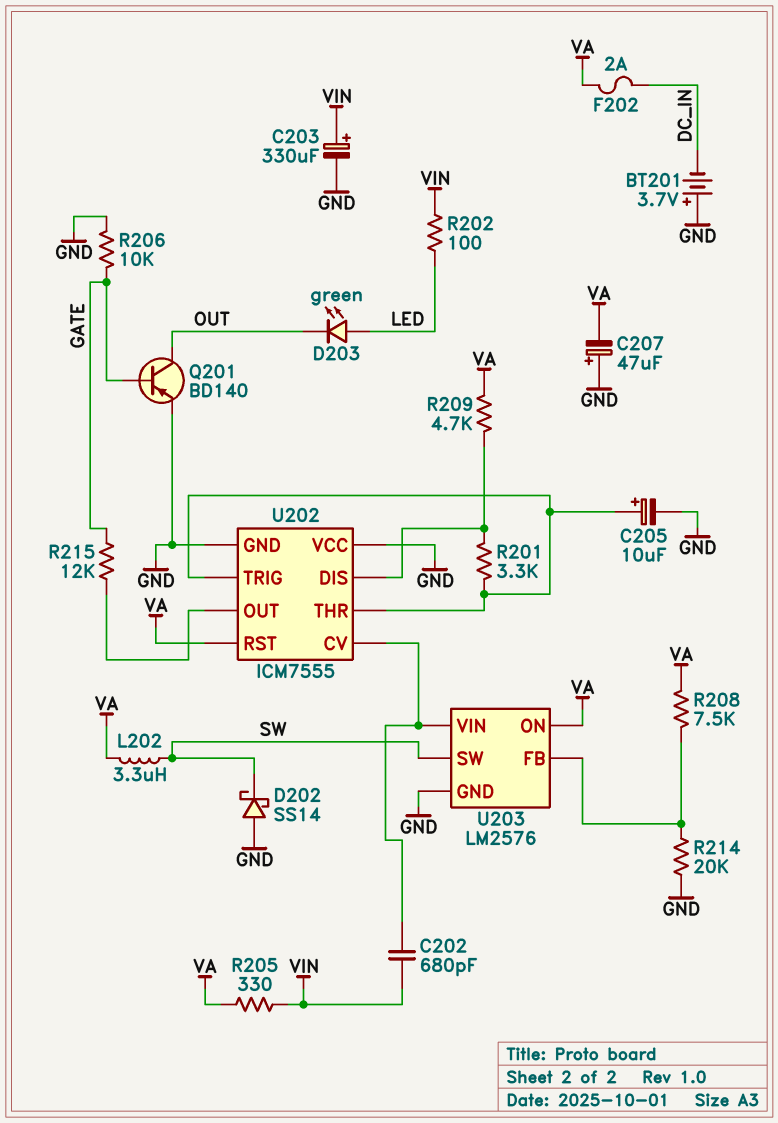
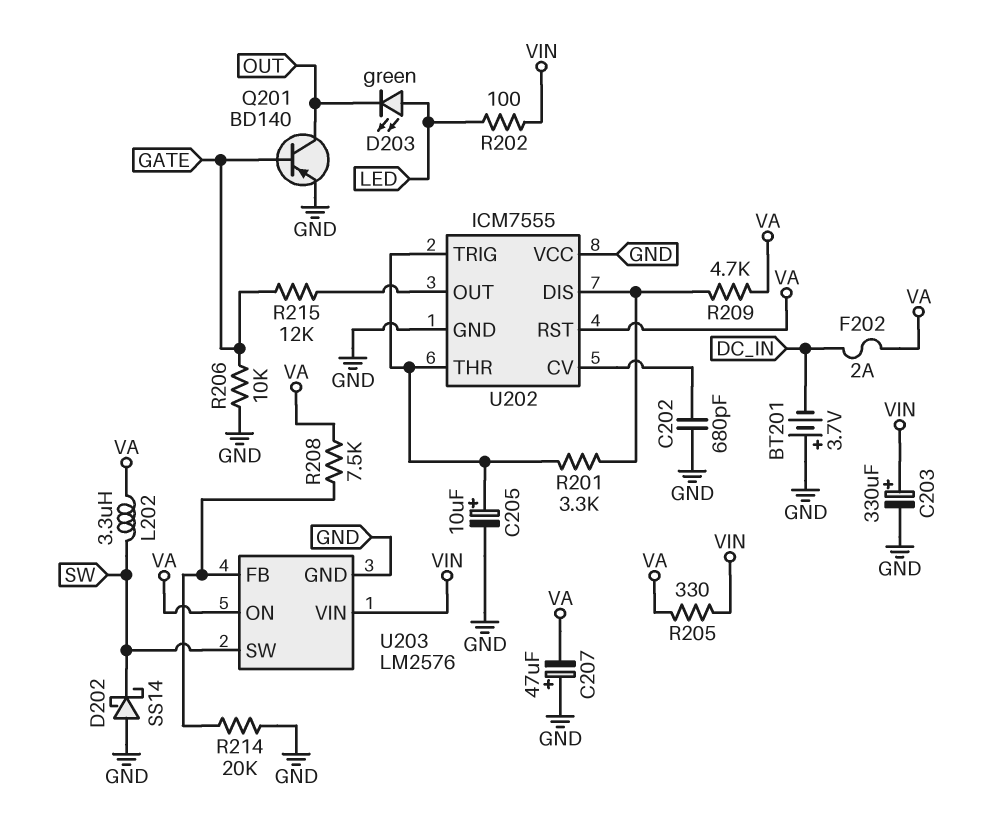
C202: 680pF (U202/CV, VIN) -> 680pF (GND, U202/CV)
U203 pin VIN: U202/CV -> VIN

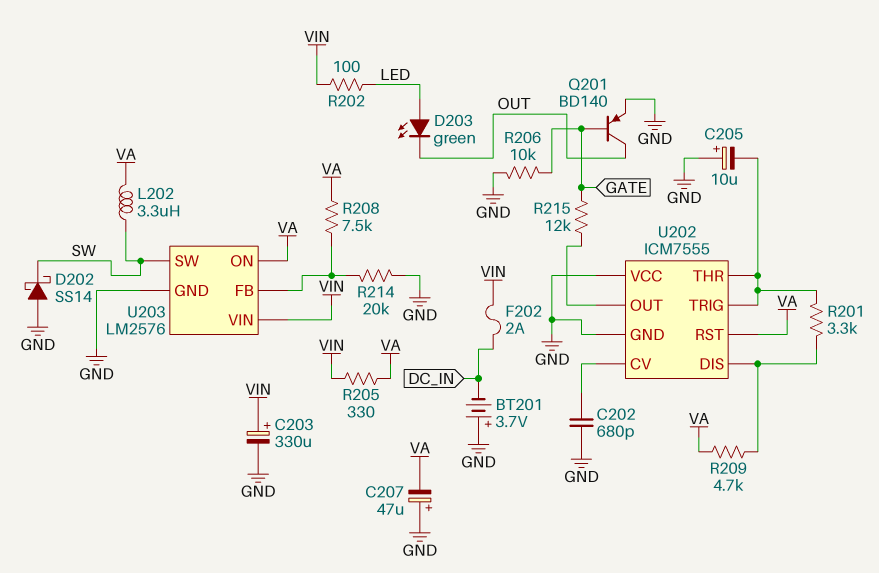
C205: 10uF (plus U202/THR, minus GND) -> 10uF (plus GND, minus U202/THR)
F202: 2A (DC_IN, VA) -> 2A (DC_IN, VIN)

